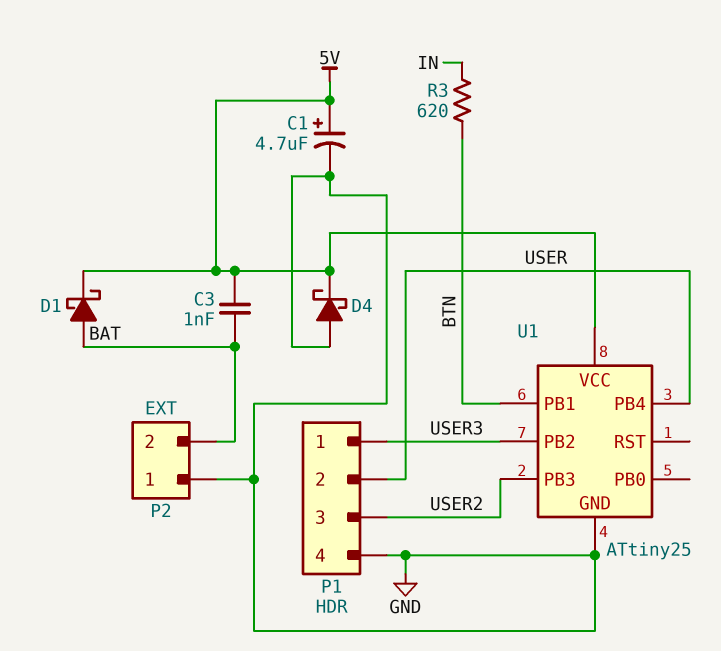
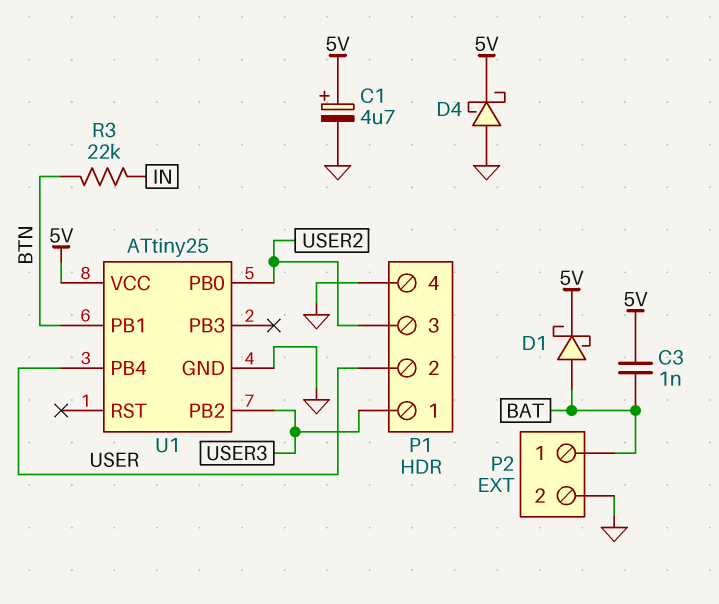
P2 pin 1: GND -> BAT
P2 pin 2: BAT -> GND
R3: 620 (BTN, IN) -> 22k (BTN, IN)
U1 pin PB0: none -> USER2
U1 pin PB3: USER2 -> none

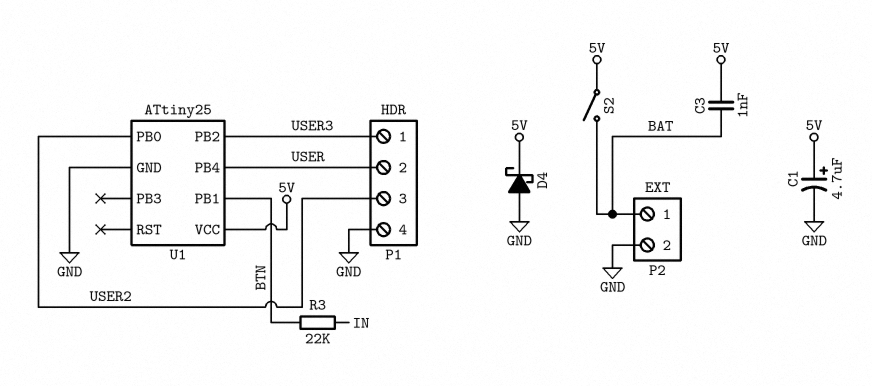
D1: schottky (A BAT, K 5V) -> none
S2: none -> switch (5V, BAT)

